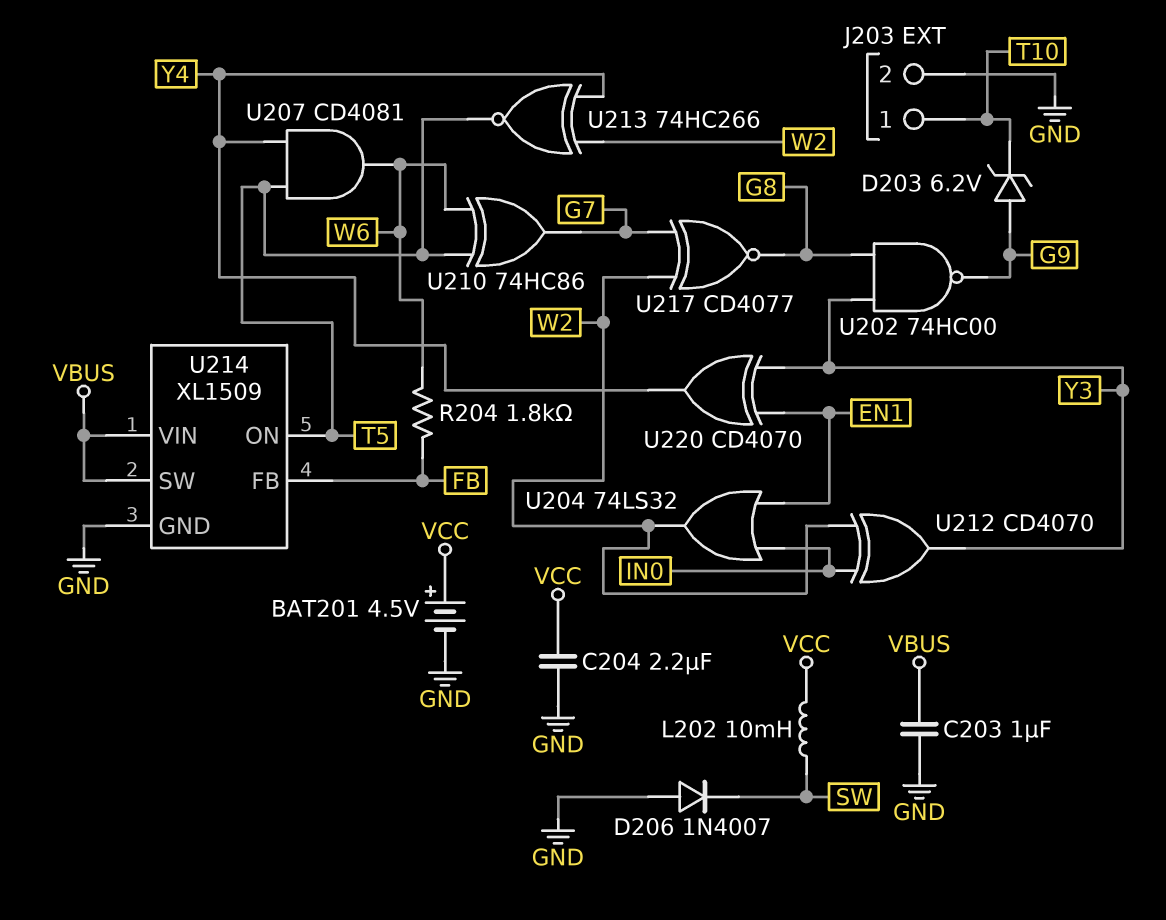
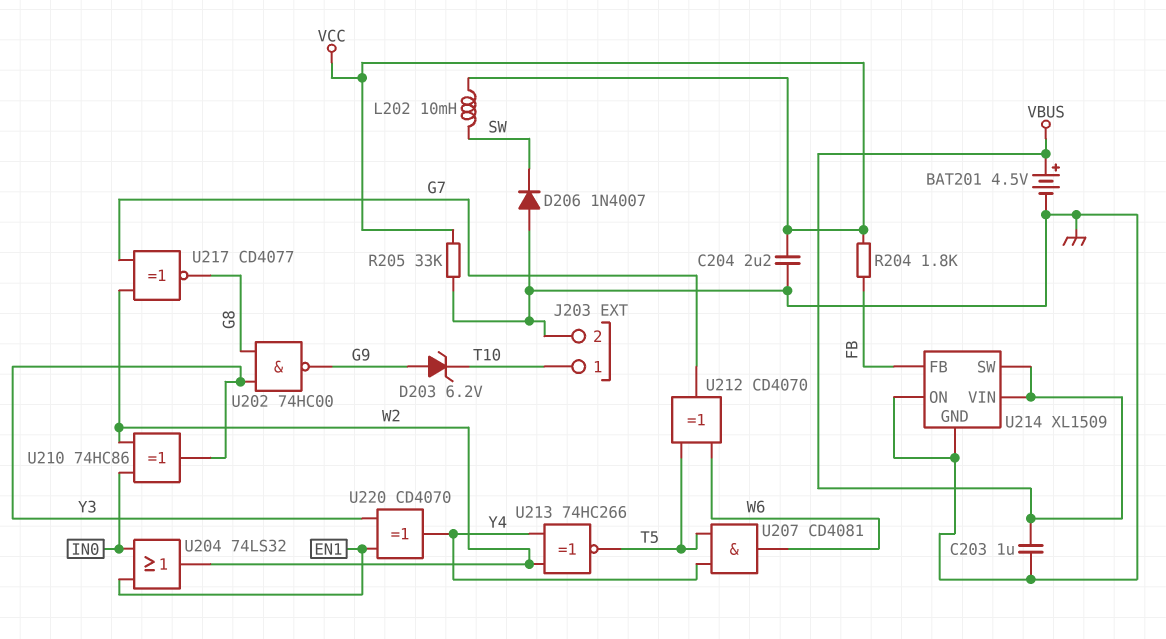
BAT201: 4.5V (plus VCC, minus GND) -> 4.5V (plus VBUS, minus GND)
R204: 1.8k (FB, W6) -> 1.8k (FB, VCC)
R205: none -> 33k (GND, VCC)
U210: XOR 74HC86 (in T5, in W6, out G7) -> XOR 74HC86 (in IN0, in W2, out Y3)
U212: XOR CD4070 (in IN0, in W2, out Y3) -> XOR CD4070 (in T5, in W6, out G7)
U214 pin ON: T5 -> GND

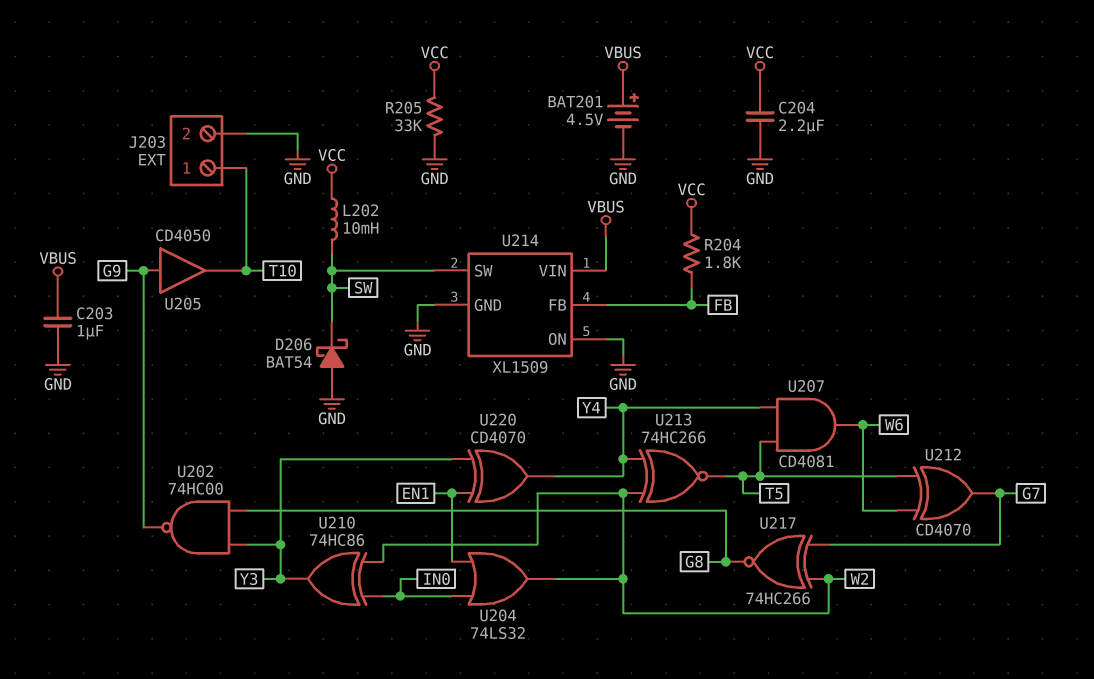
D203: zener 6.2V (A G9, K T10) -> none
D206: diode 1N4007 (A GND, K SW) -> schottky BAT54 (A GND, K SW)
U205: none -> buffer CD4050 (in G9, out T10)
U214 pin SW: VBUS -> SW
U217: XNOR CD4077 (in G7, in W2, out G8) -> XNOR 74HC266 (in G7, in W2, out G8)

